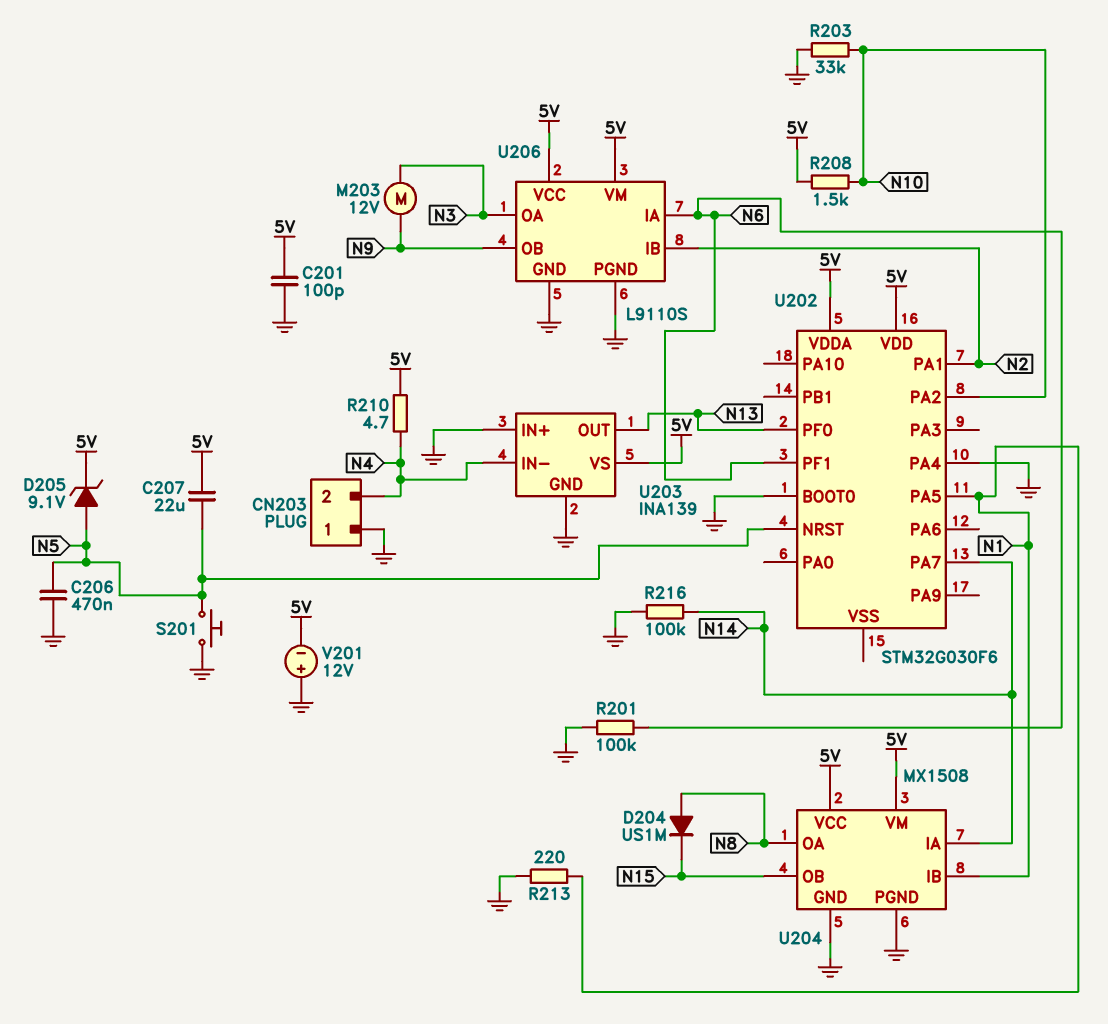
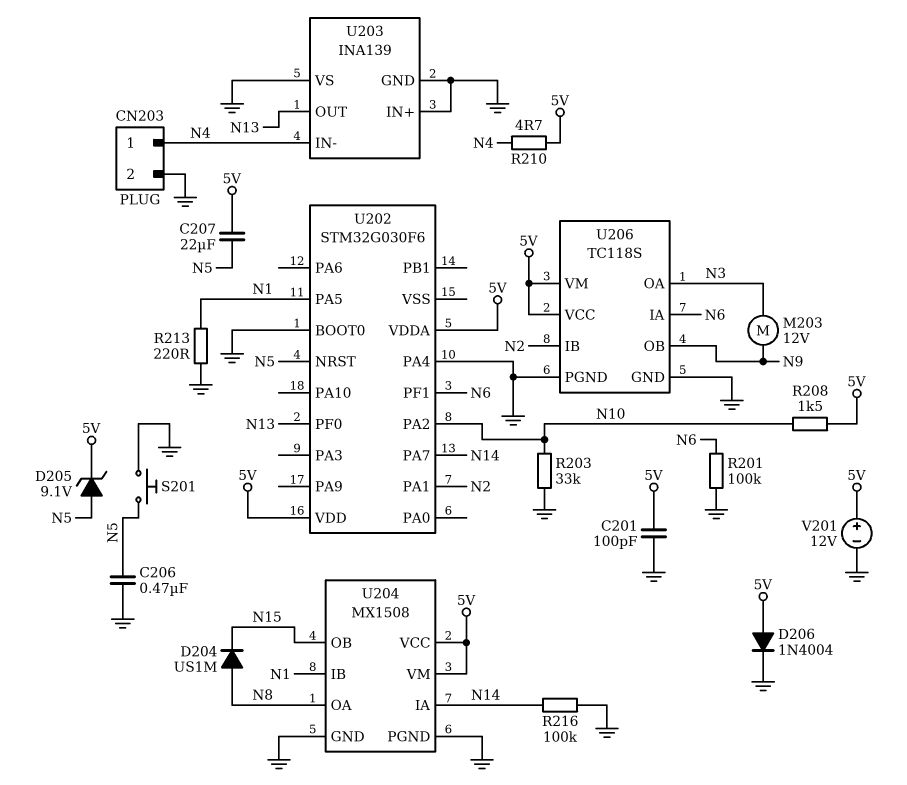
CN203 pin 1: GND -> N4
CN203 pin 2: N4 -> GND
D206: none -> diode 1N4004 (A 5V, K GND)
U203 pin VS: 5V -> GND
U206: L9110S -> TC118S
V201: 12V (plus GND, minus 5V) -> 12V (plus 5V, minus GND)

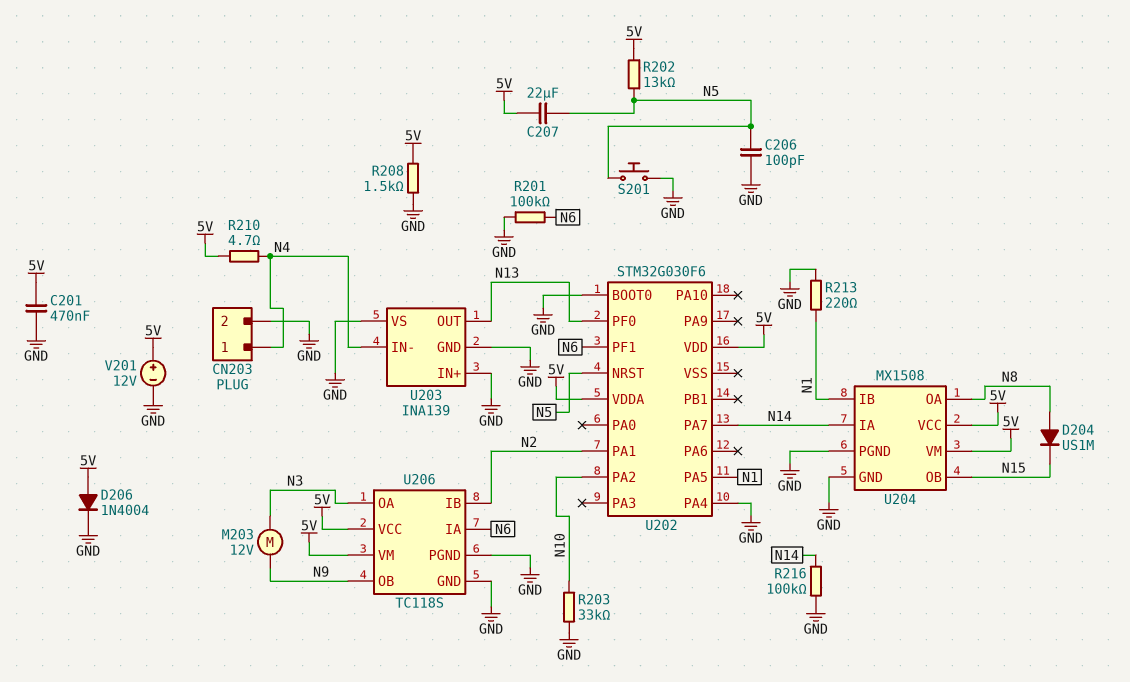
C201: 100pF (5V, GND) -> 470nF (5V, GND)
C206: 470nF (GND, N5) -> 100pF (GND, N5)
D205: zener 9.1V (A N5, K 5V) -> none
R202: none -> 13k (5V, N5)
R208: 1.5k (5V, N10) -> 1.5k (5V, GND)

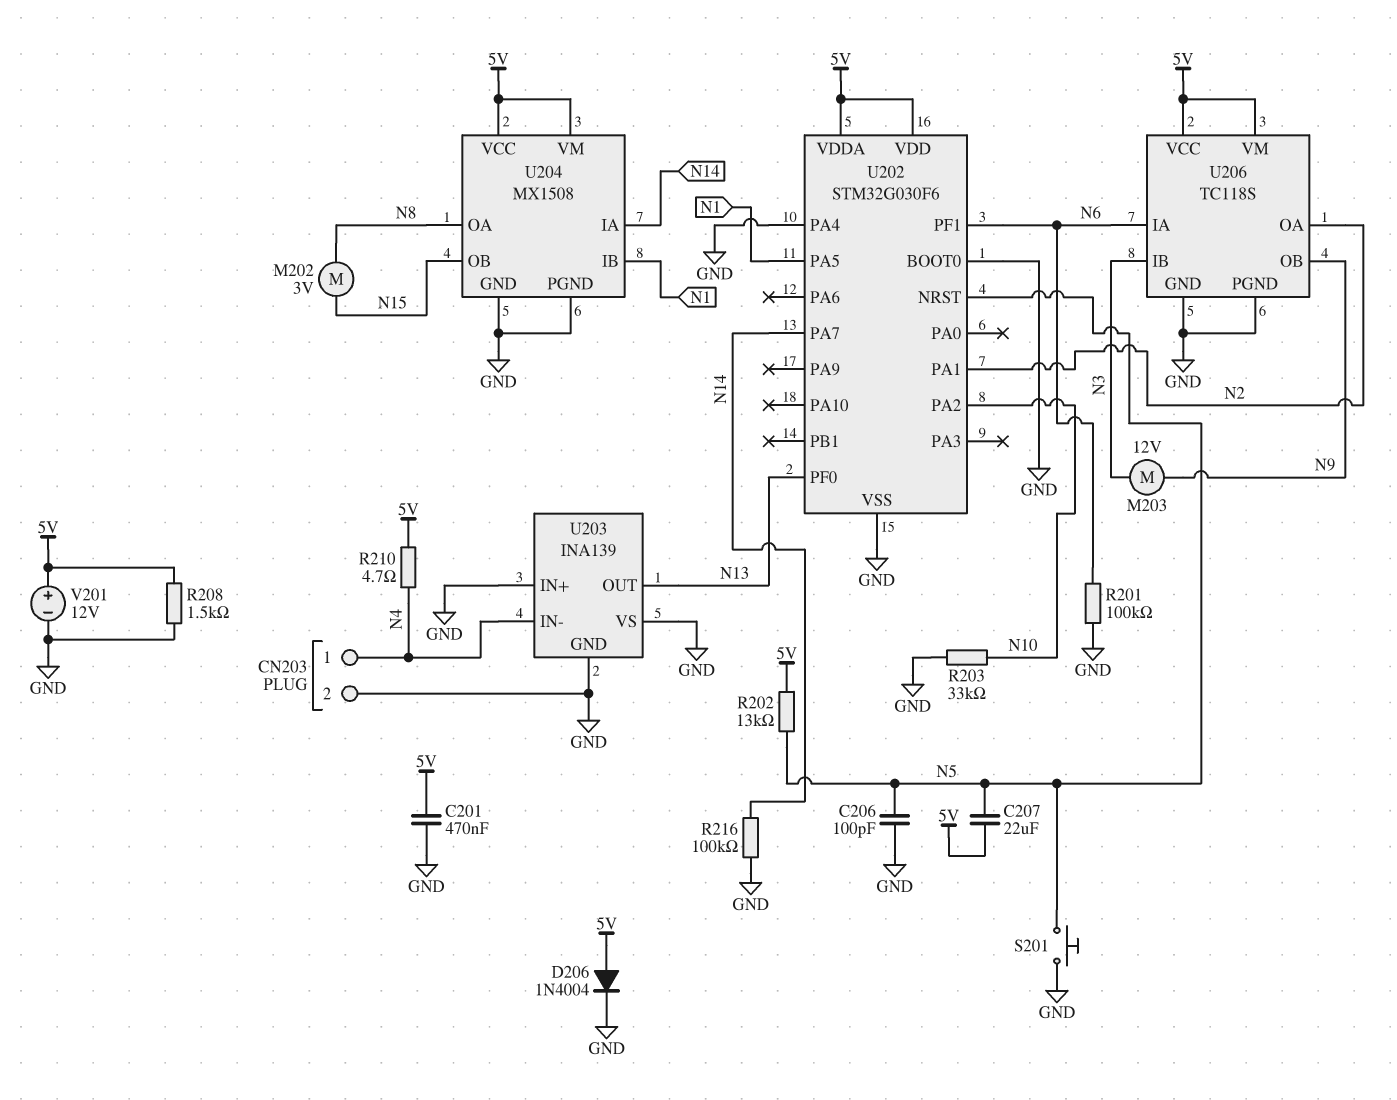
D204: diode US1M (A N8, K N15) -> none
M202: none -> motor 3V (N8, N15)
R213: 220 (GND, N1) -> none
U202 pin VSS: none -> GND
U206 pin IB: N2 -> N3
U206 pin OA: N3 -> N2

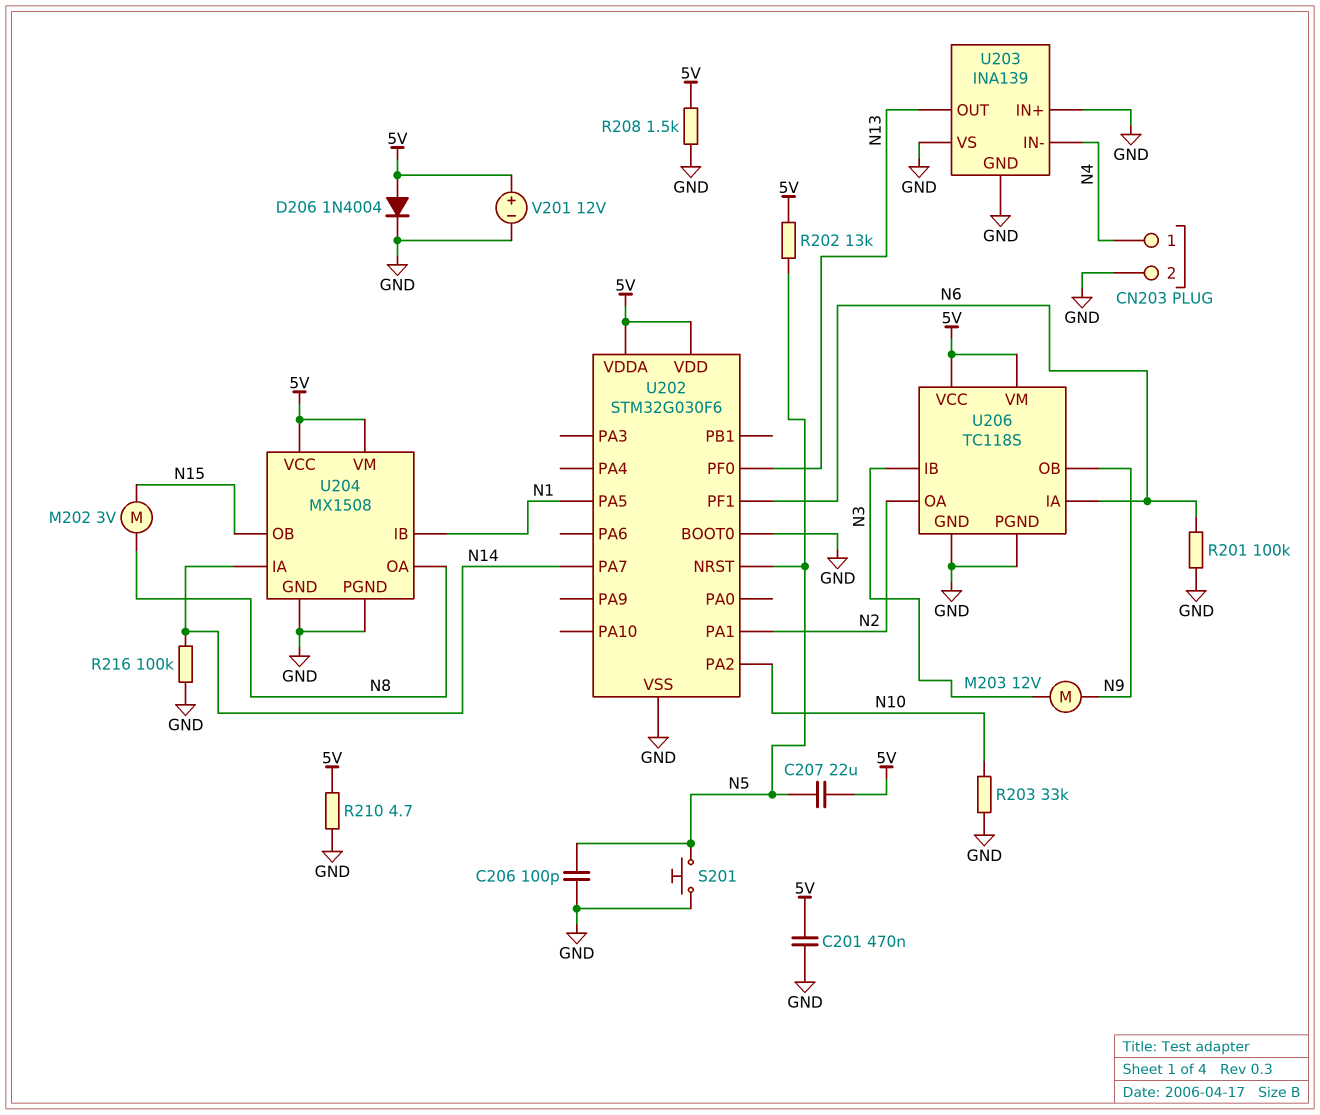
R210: 4.7 (5V, N4) -> 4.7 (5V, GND)
U202 pin PA4: GND -> none

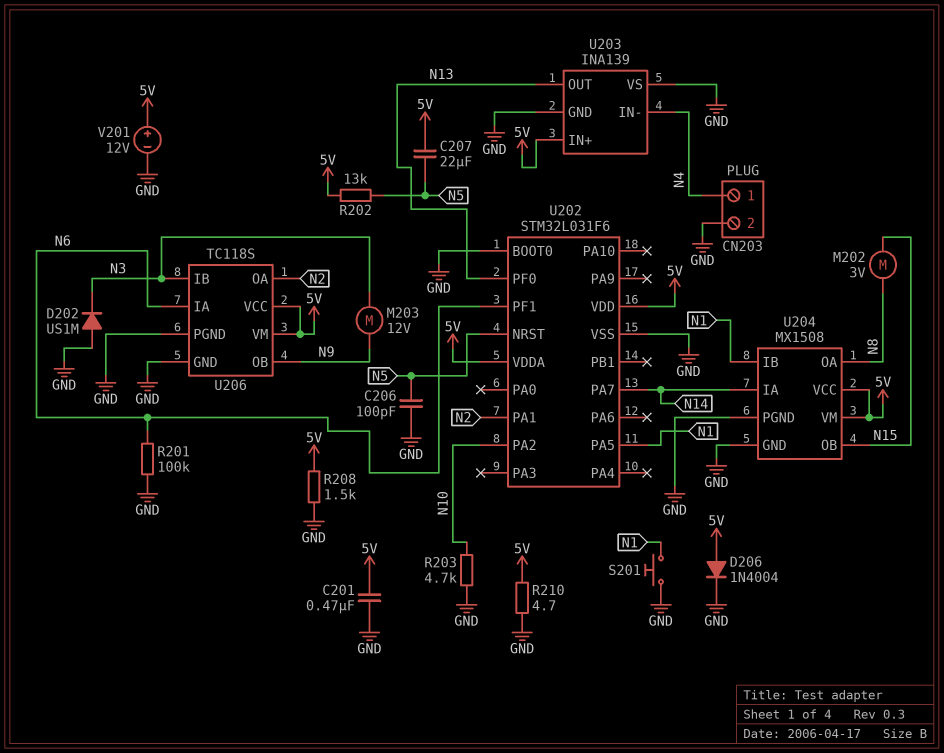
D202: none -> diode US1M (A GND, K N3)
R203: 33k (GND, N10) -> 4.7k (GND, N10)
R216: 100k (GND, N14) -> none
S201: button (GND, N5) -> button (GND, N1)
U202: STM32G030F6 -> STM32L031F6
U203 pin IN+: GND -> 5V

